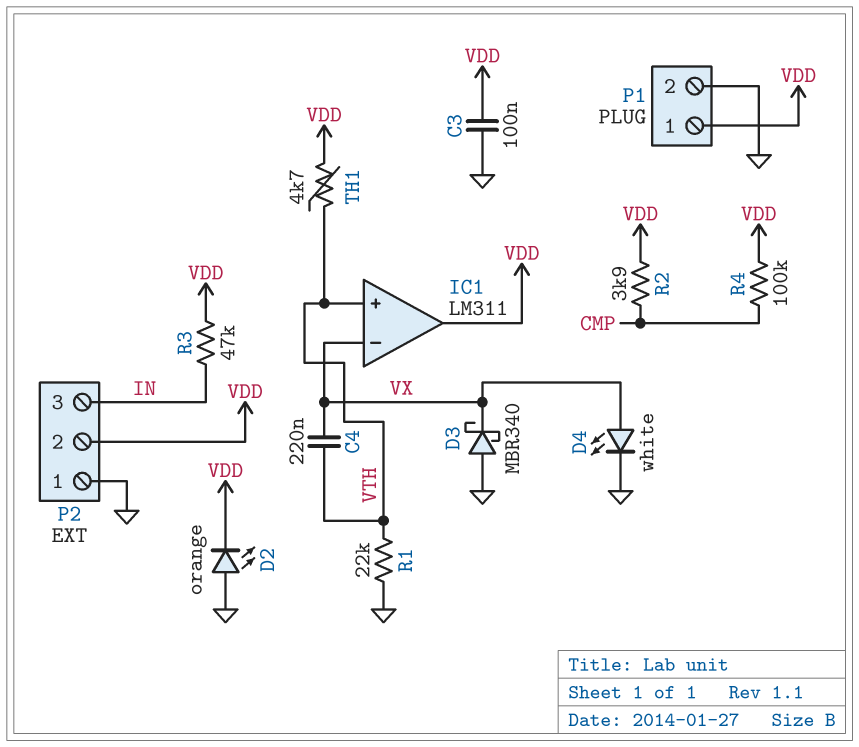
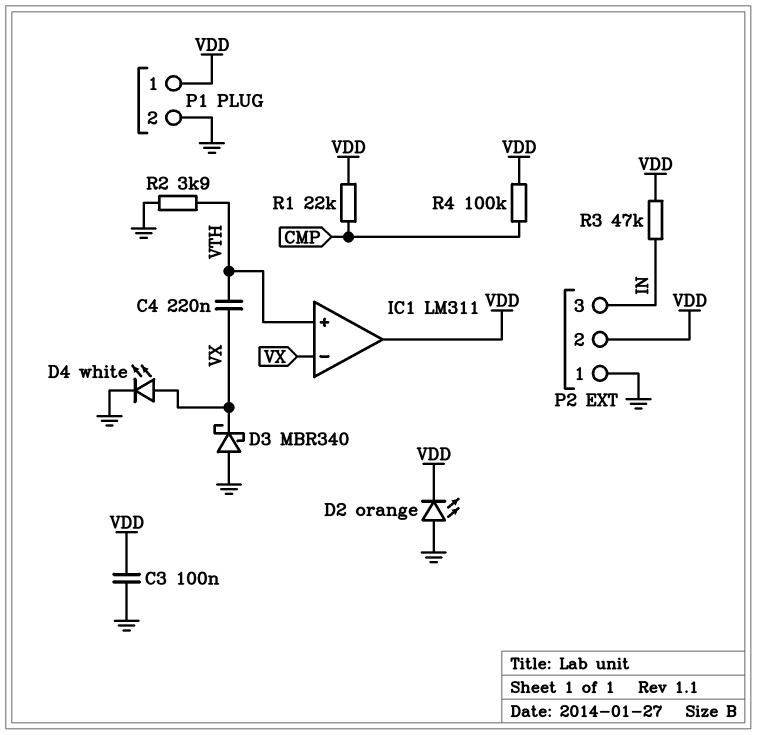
R1: 22k (GND, VTH) -> 22k (CMP, VDD)
R2: 3.9k (CMP, VDD) -> 3.9k (GND, VTH)
TH1: 4.7k (VDD, VTH) -> none

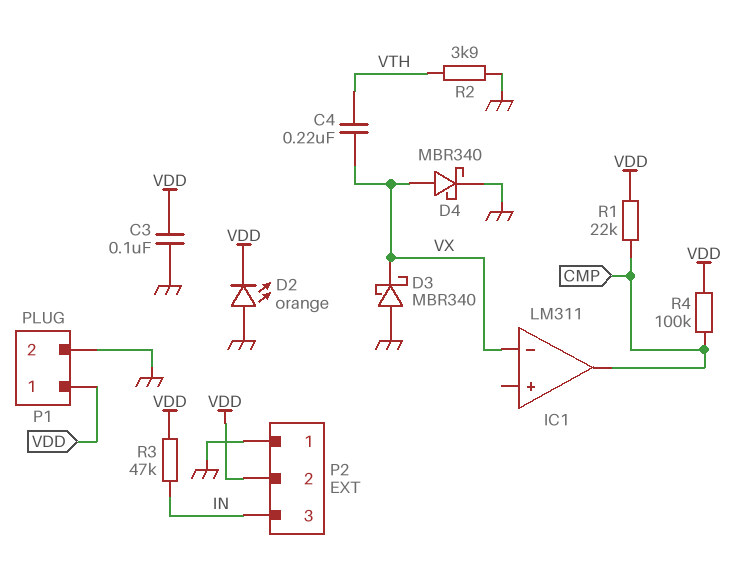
D4: LED white (A VX, K GND) -> schottky MBR340 (A VX, K GND)
IC1 pin in+: VTH -> none
IC1 pin out: VDD -> CMP

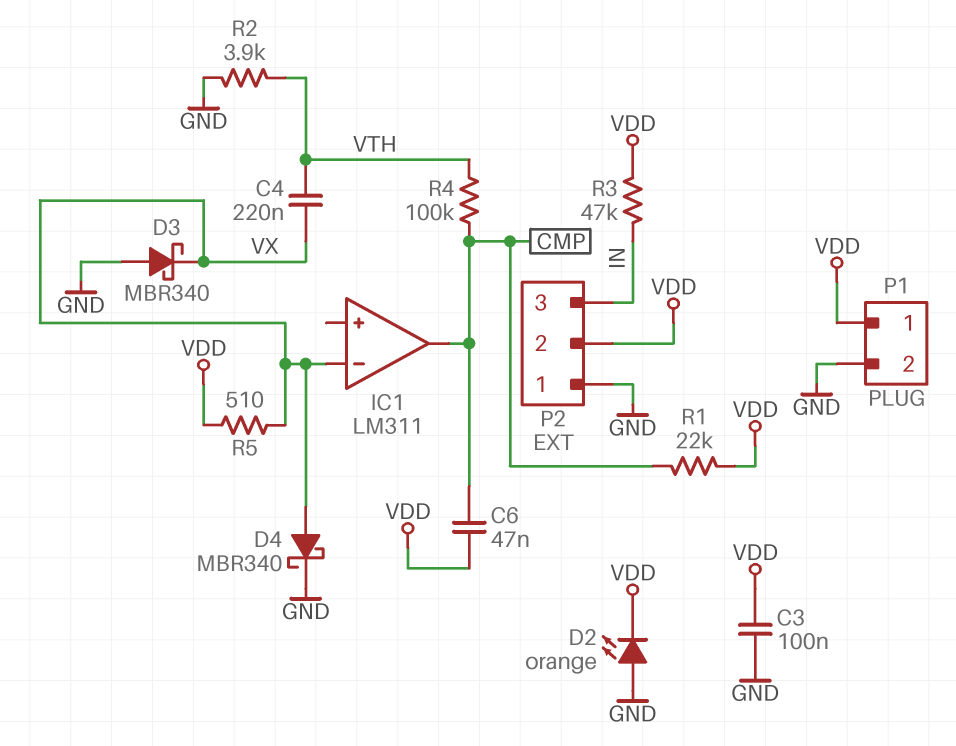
C6: none -> 47nF (CMP, VDD)
R4: 100k (CMP, VDD) -> 100k (CMP, VTH)
R5: none -> 510 (VDD, VX)

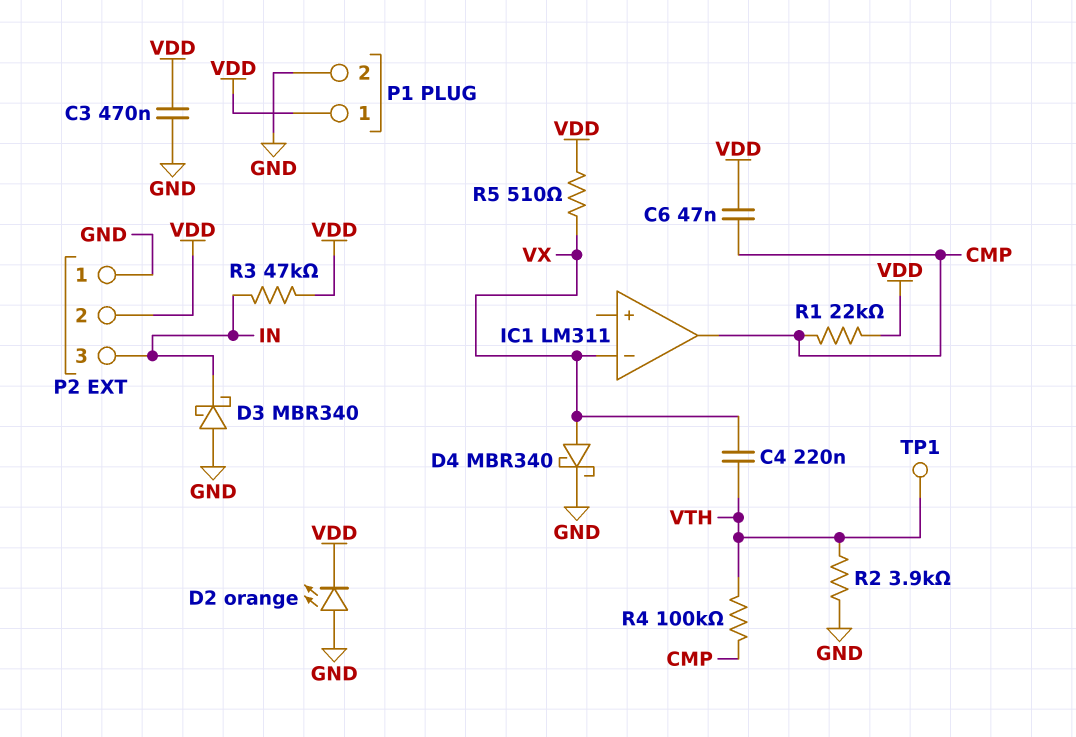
C3: 100nF (GND, VDD) -> 470nF (GND, VDD)
D3: schottky MBR340 (A GND, K VX) -> schottky MBR340 (A GND, K IN)
TP1: none -> test point (VTH)

